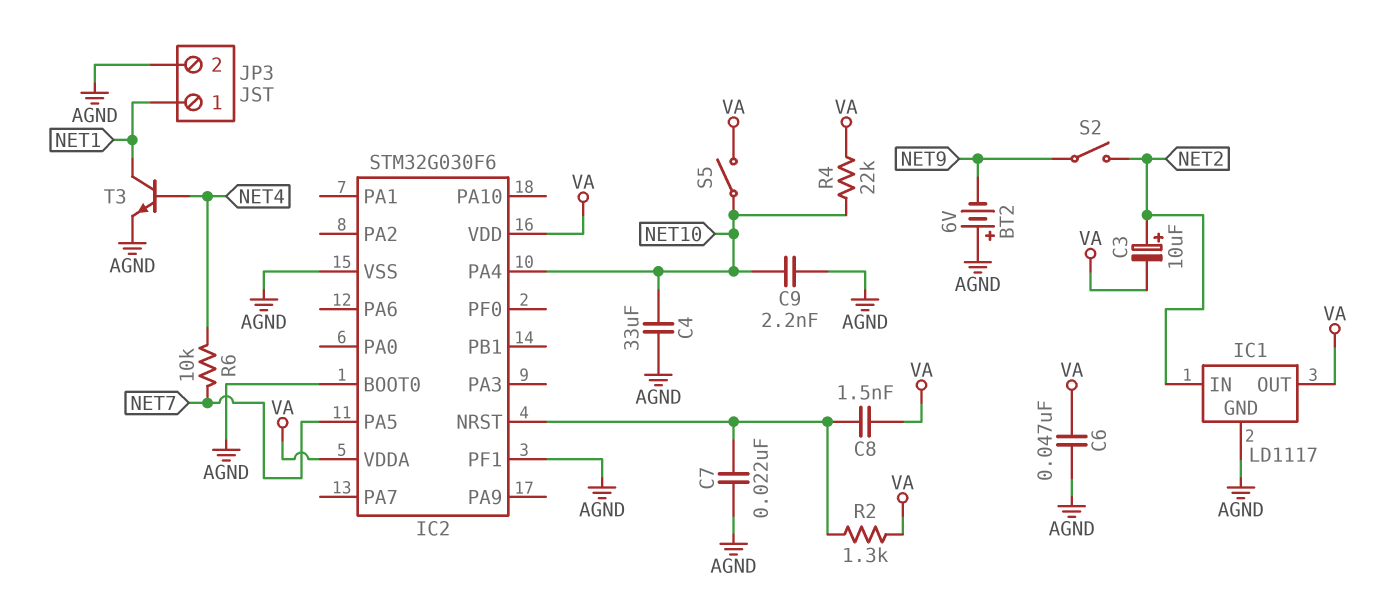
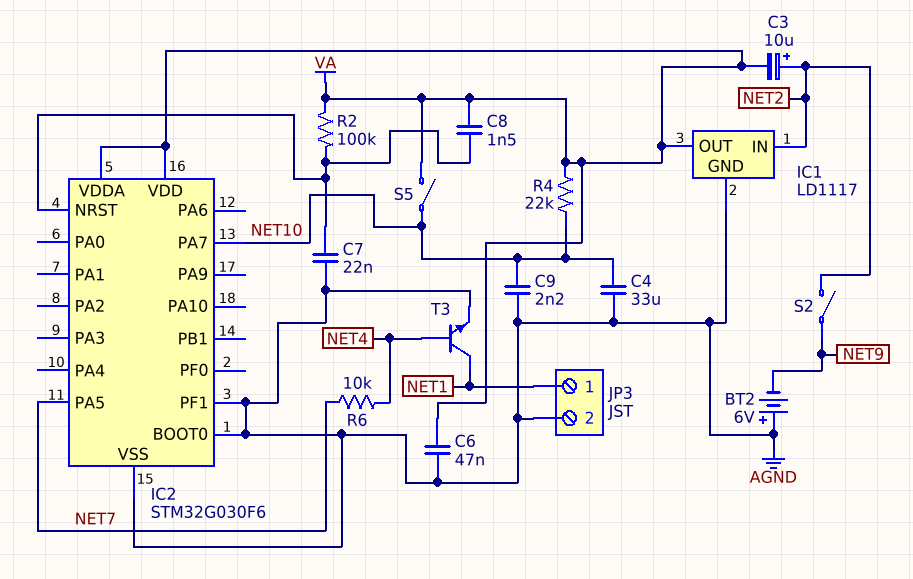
IC2 pin PA4: NET10 -> none
IC2 pin PA7: none -> NET10
R2: 1.3k (IC2/NRST, VA) -> 100k (IC2/NRST, VA)

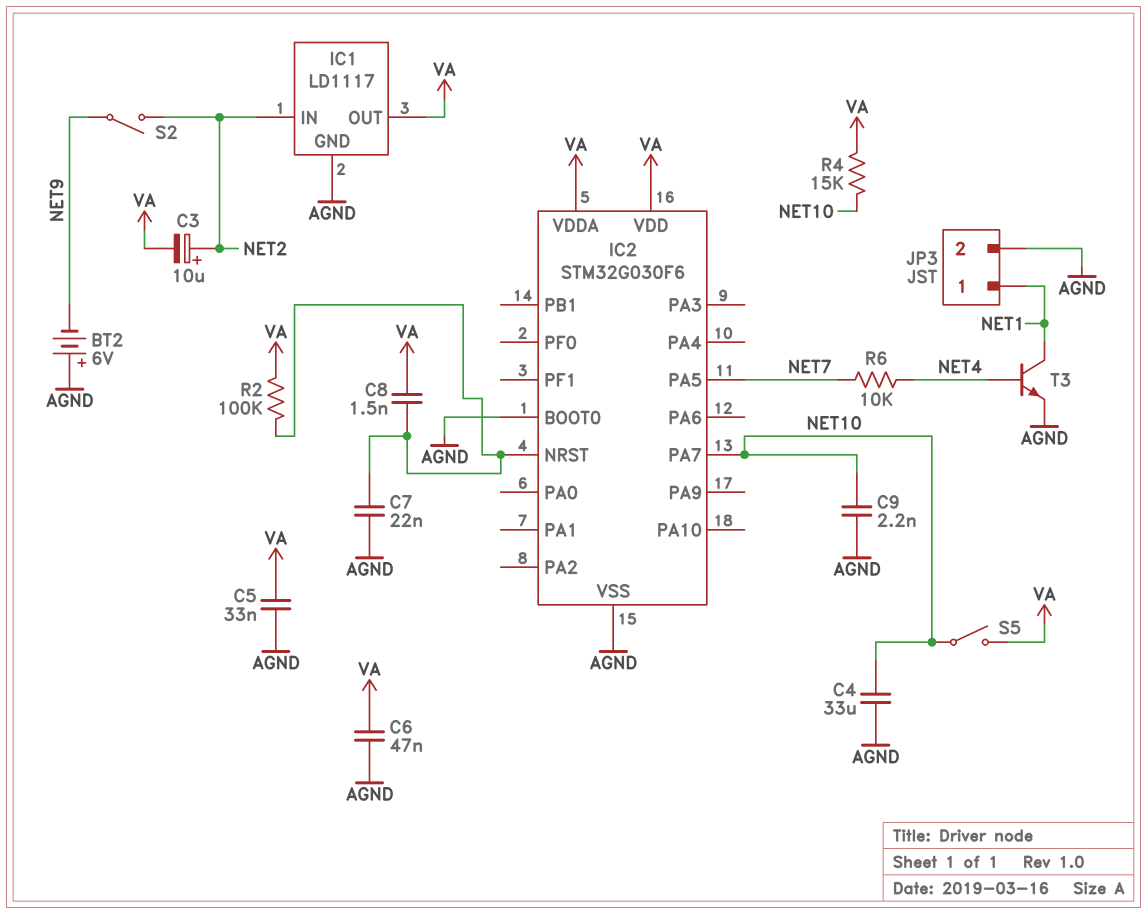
C5: none -> 33nF (AGND, VA)
IC2 pin PF1: AGND -> none
R4: 22k (NET10, VA) -> 15k (NET10, VA)

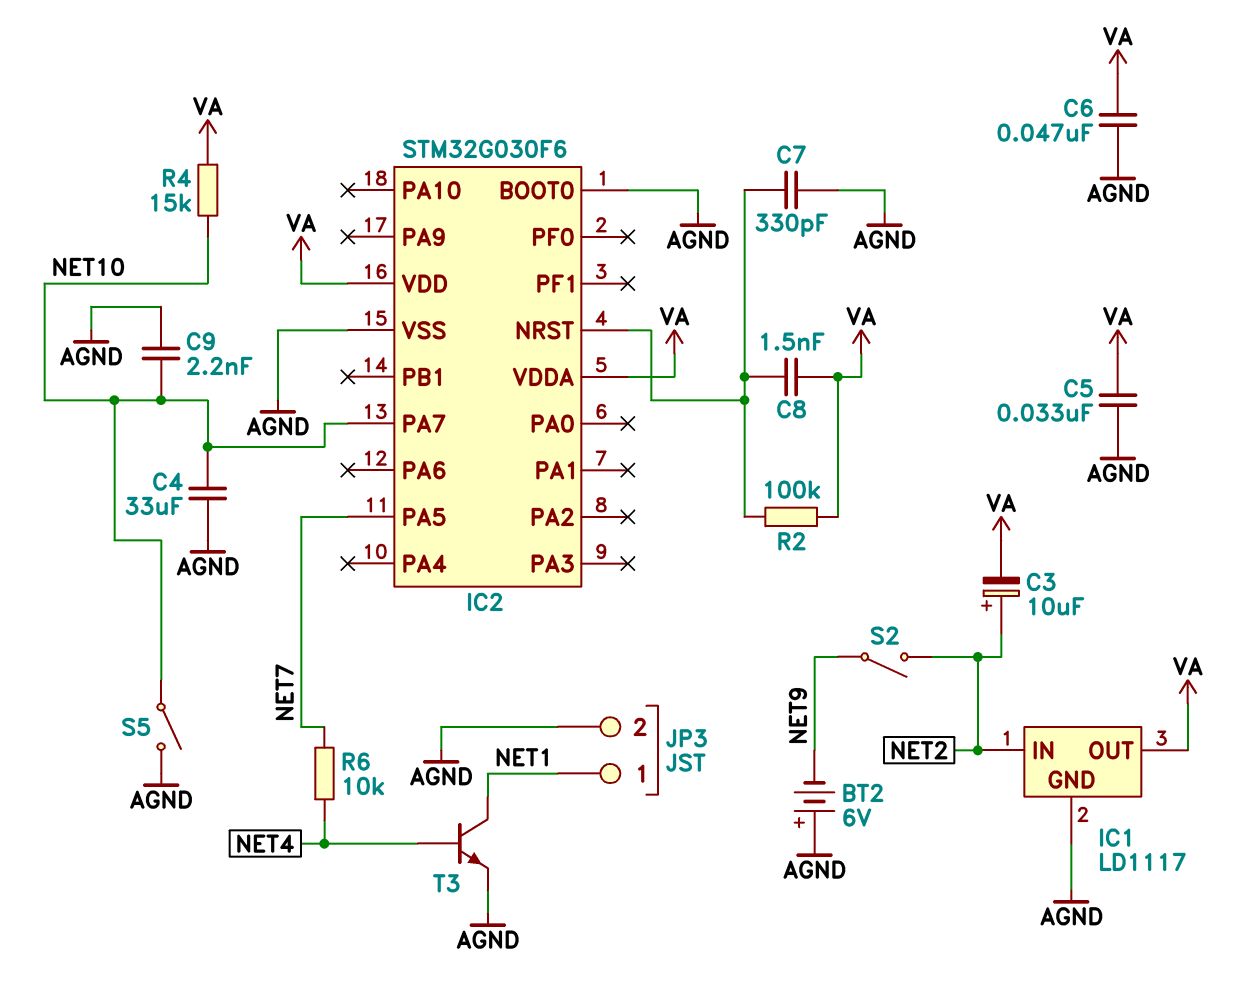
C7: 22nF (AGND, IC2/NRST) -> 330pF (AGND, IC2/NRST)
S5: switch (NET10, VA) -> switch (AGND, NET10)

